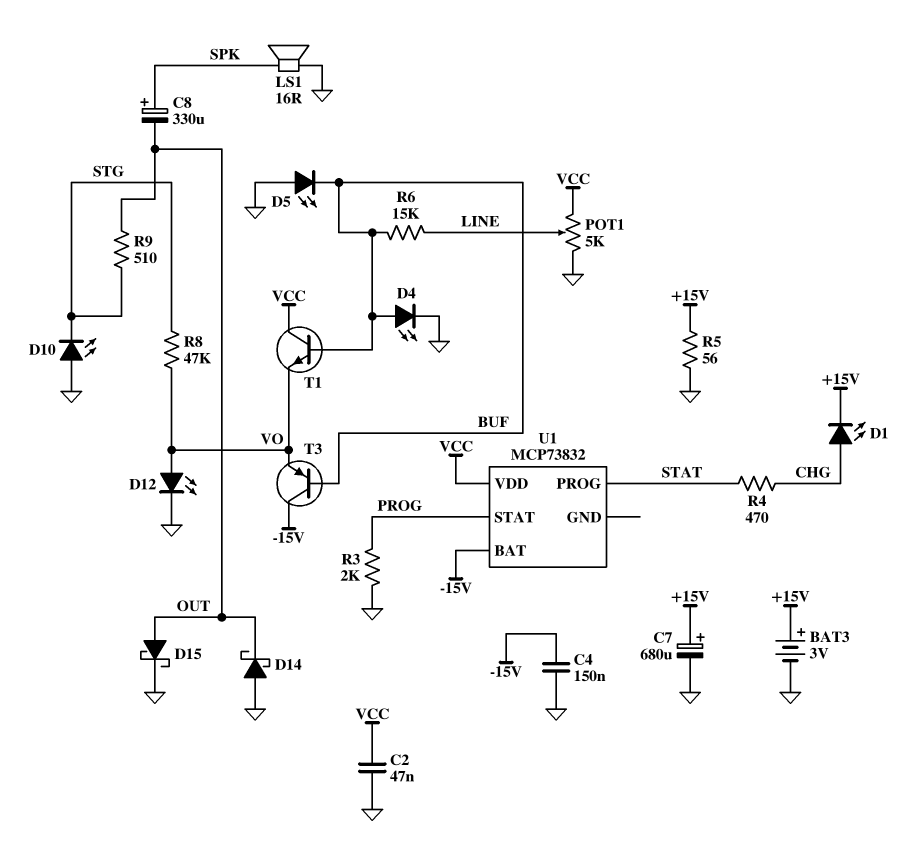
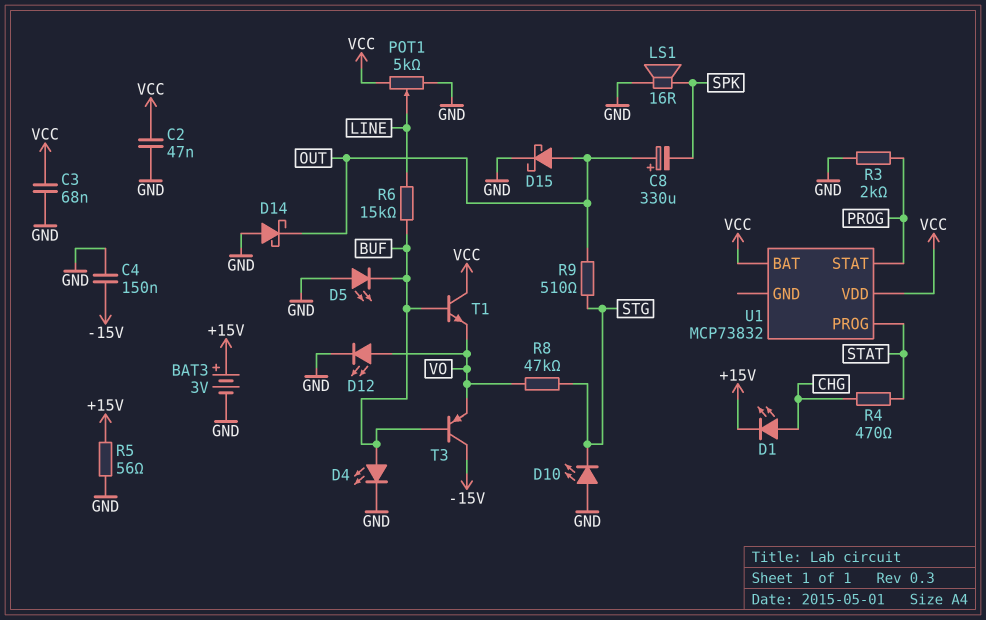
C3: none -> 68nF (GND, VCC)
C7: 680uF (plus +15V, minus GND) -> none
C8: 330uF (plus SPK, minus OUT) -> 330uF (plus OUT, minus SPK)
U1 pin BAT: -15V -> VCC

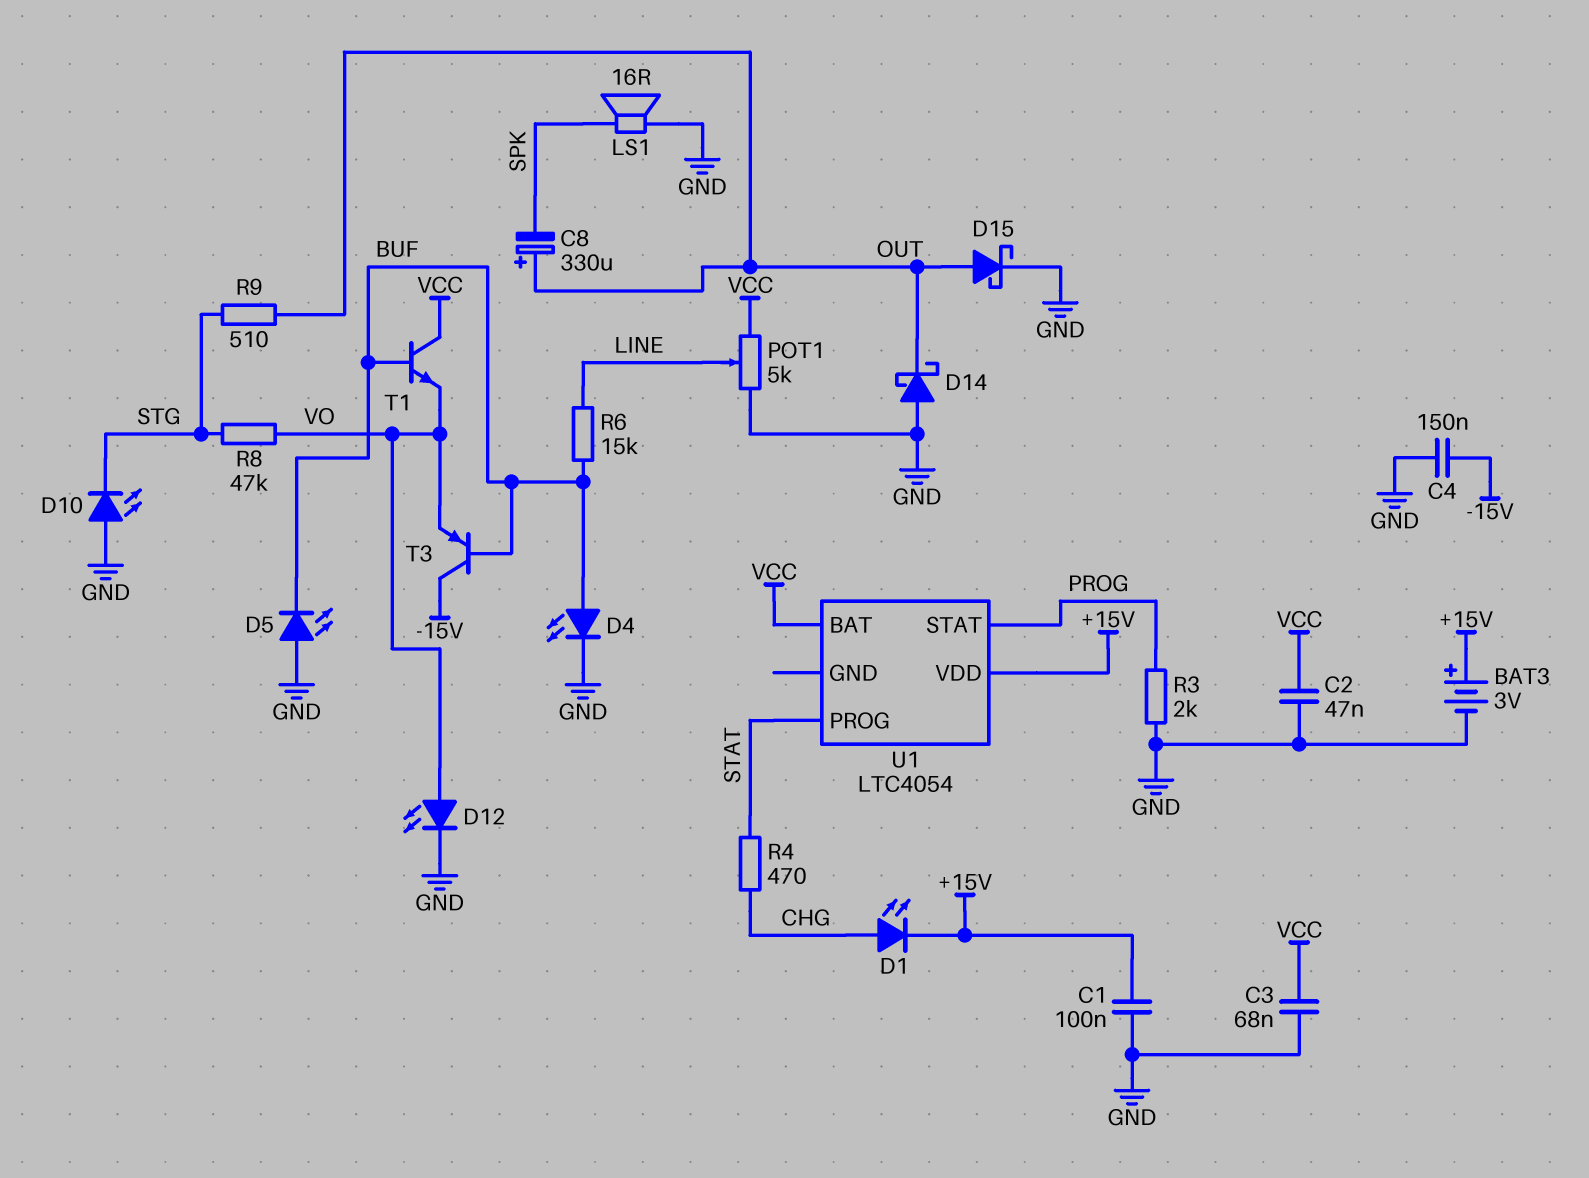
C1: none -> 100nF (+15V, GND)
R5: 56 (+15V, GND) -> none
U1: MCP73832 -> LTC4054
U1 pin VDD: VCC -> +15V

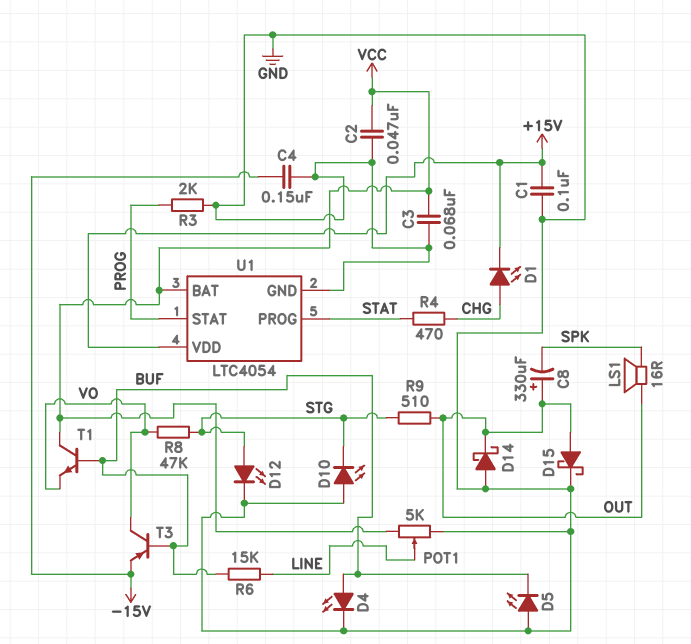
BAT3: 3V (plus +15V, minus GND) -> none
D12: LED (A VO, K GND) -> LED (A STG, K GND)
LS1: speaker 16R (GND, SPK) -> speaker 16R (OUT, SPK)
T3: PNP (B BUF, C -15V, E VO) -> PNP (B BUF, C VO, E -15V)
U1 pin GND: none -> GND

